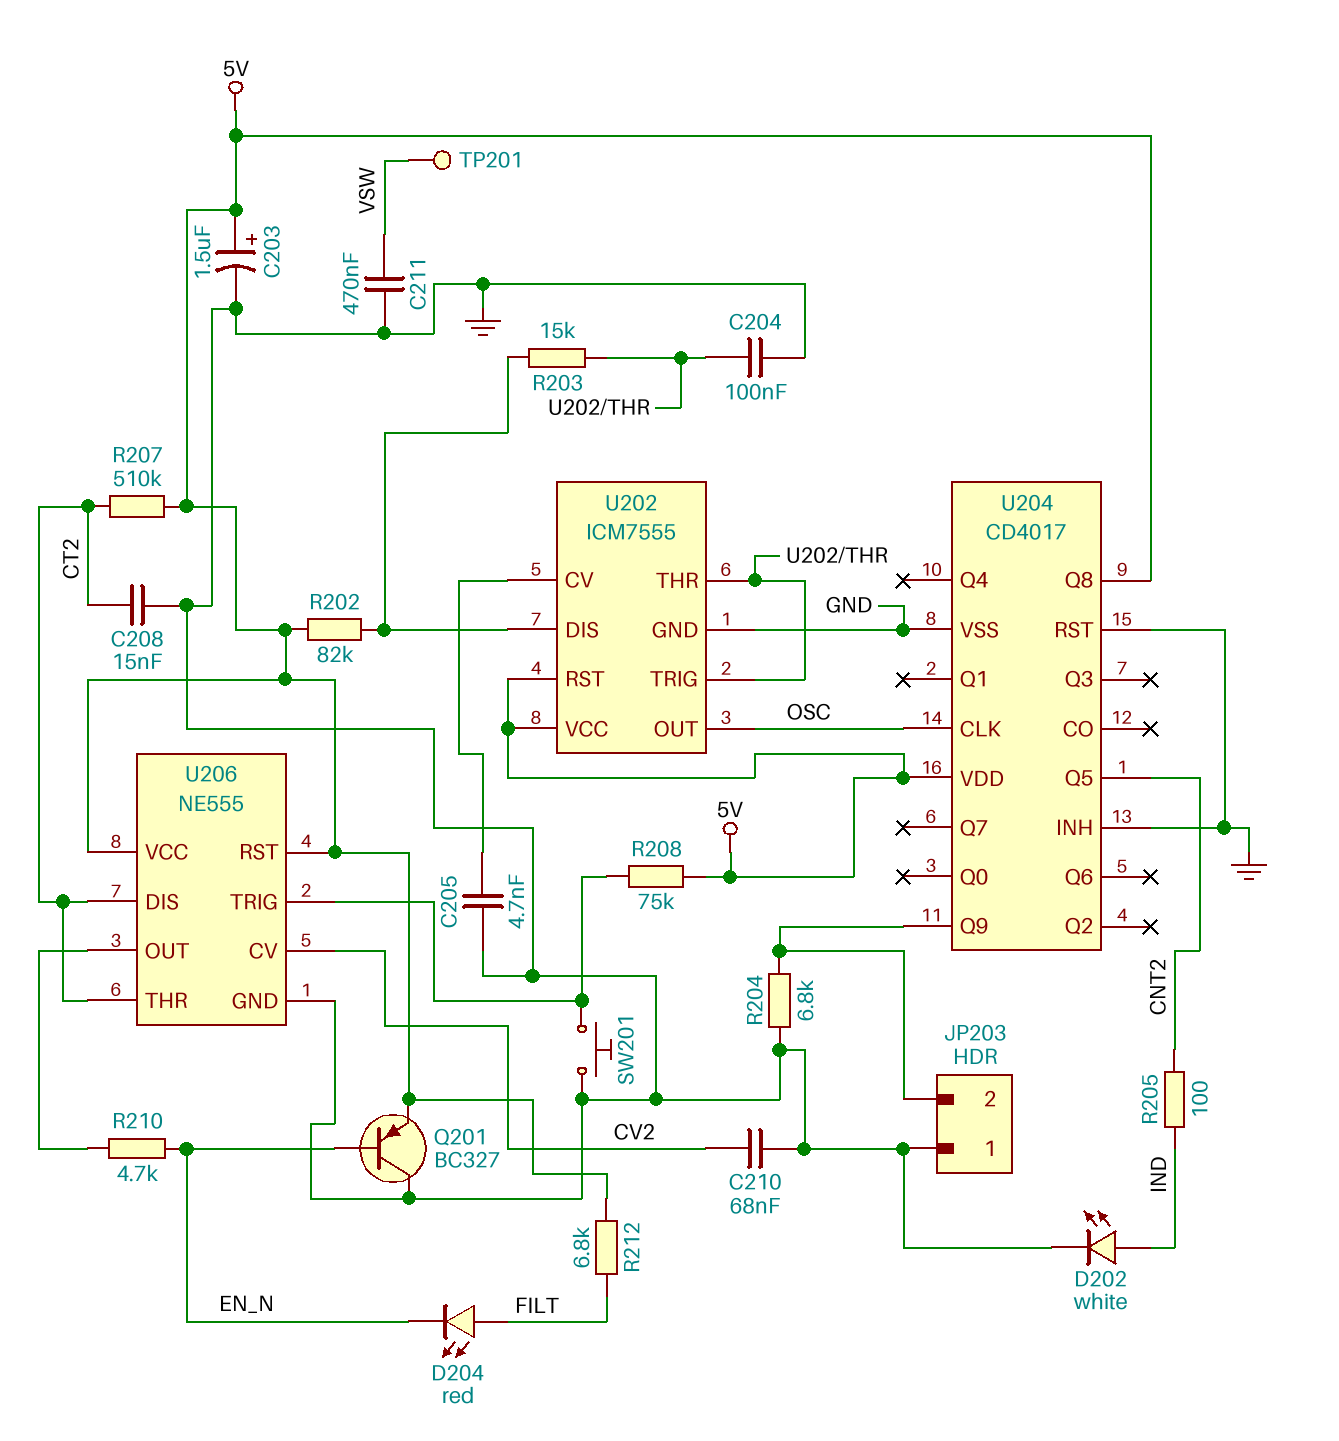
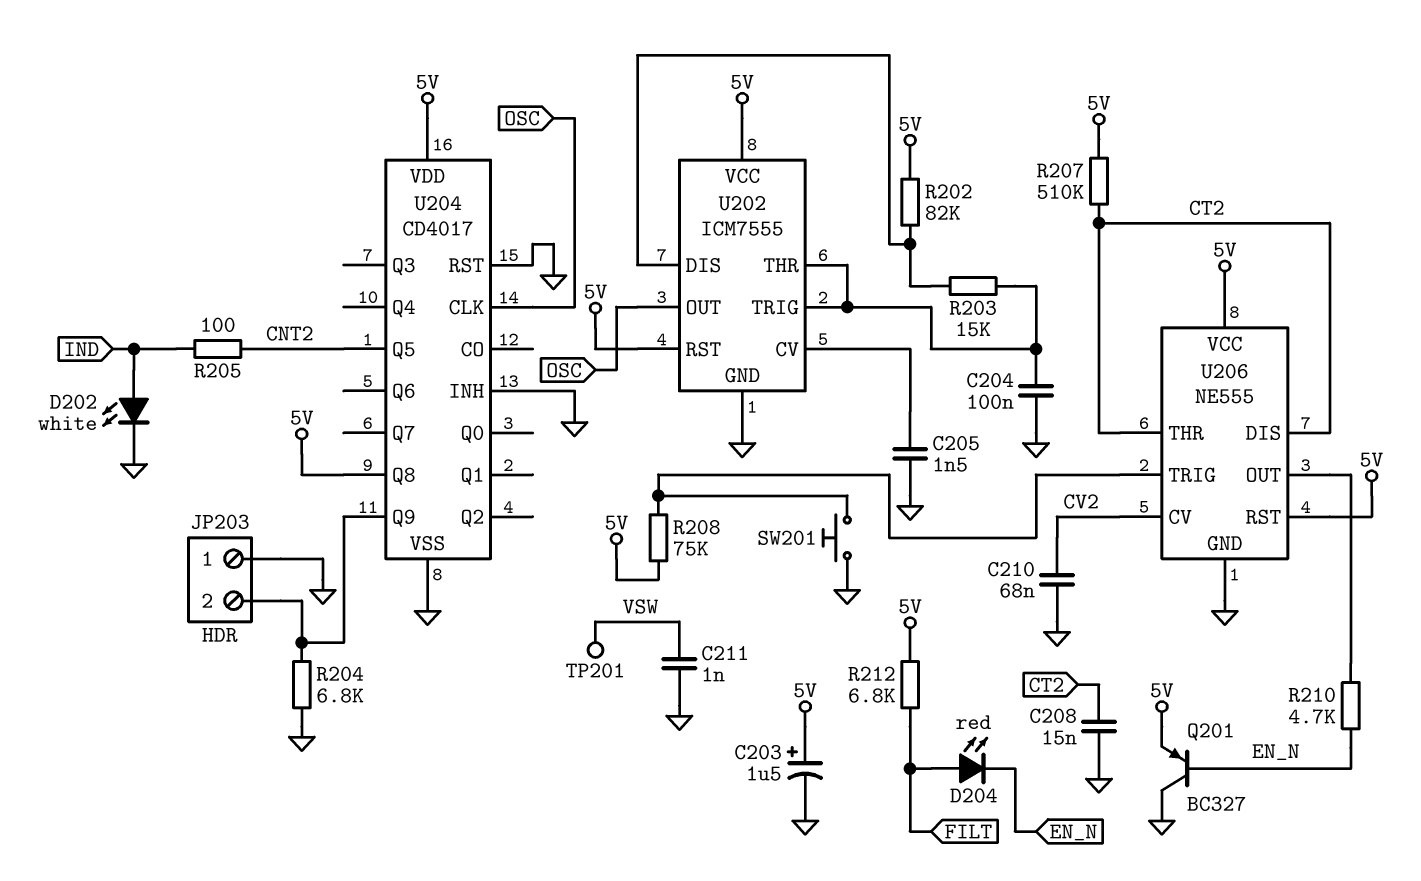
C205: 4.7nF (GND, U202/CV) -> 1.5nF (GND, U202/CV)
C211: 470nF (GND, VSW) -> 1nF (GND, VSW)

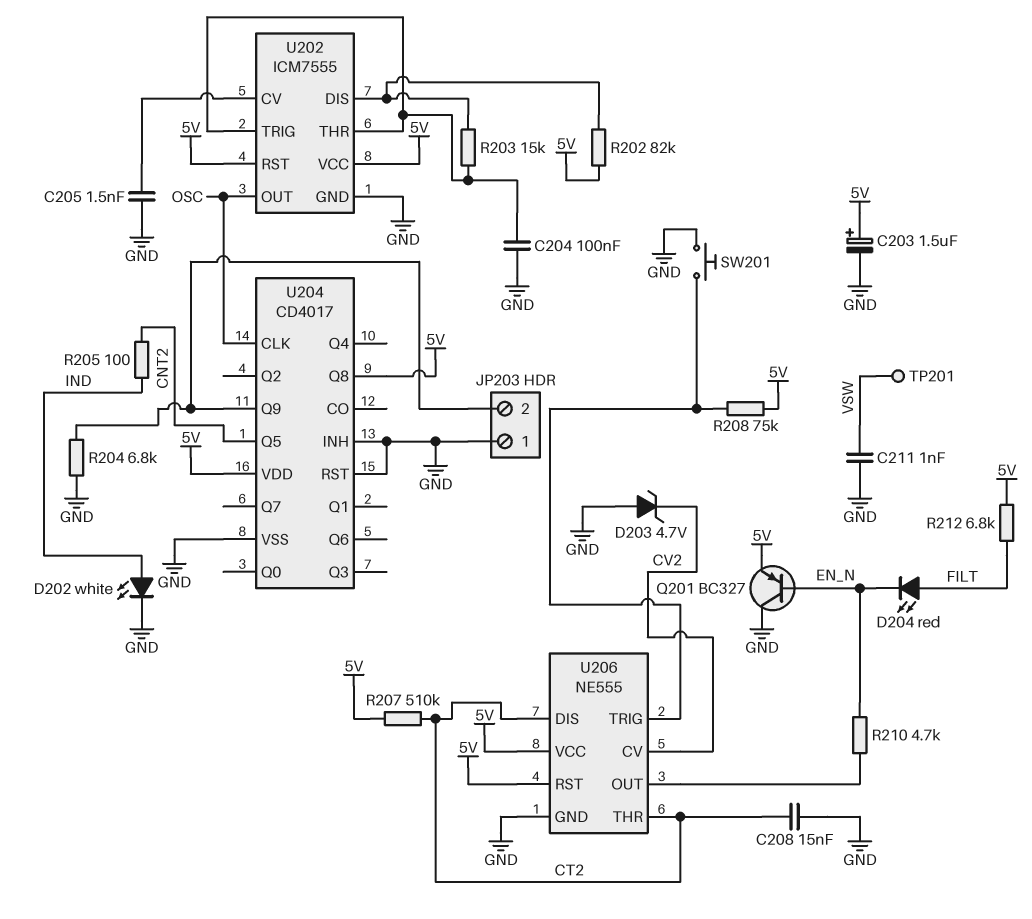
C210: 68nF (CV2, GND) -> none
D203: none -> zener 4.7V (A GND, K CV2)

